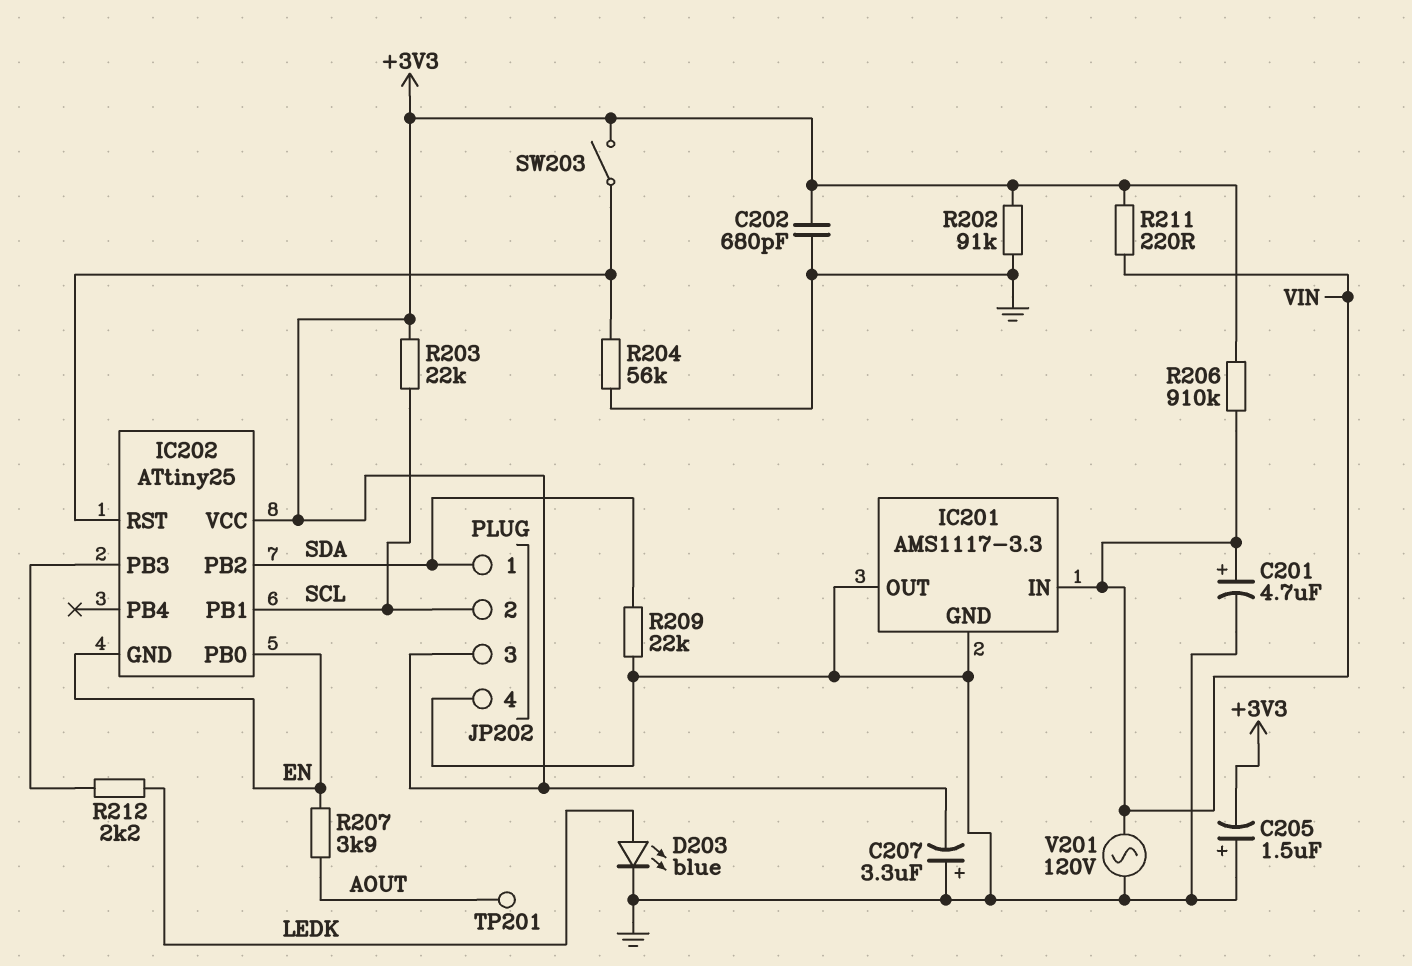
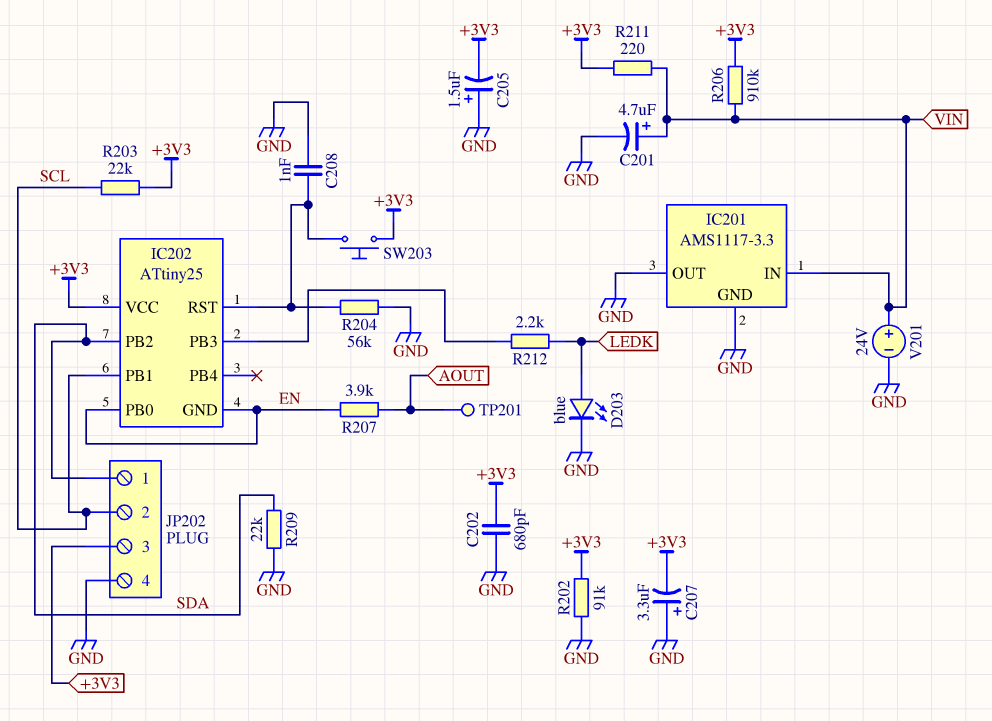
C208: none -> 1nF (GND, IC202/RST)
SW203: switch (+3V3, IC202/RST) -> button (+3V3, IC202/RST)
V201: AC 120V (GND, VIN) -> 24V (plus VIN, minus GND)

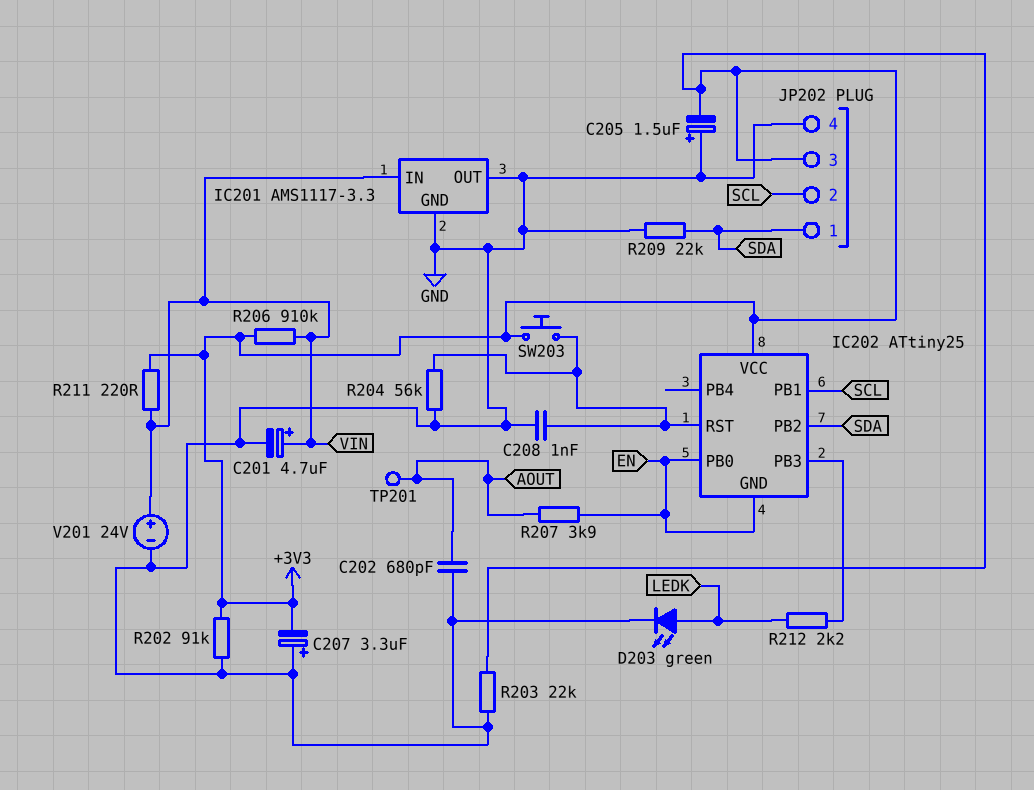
C202: 680pF (+3V3, GND) -> 680pF (AOUT, GND)
D203: LED blue (A LEDK, K GND) -> LED green (A LEDK, K GND)
R203: 22k (+3V3, SCL) -> 22k (+3V3, GND)

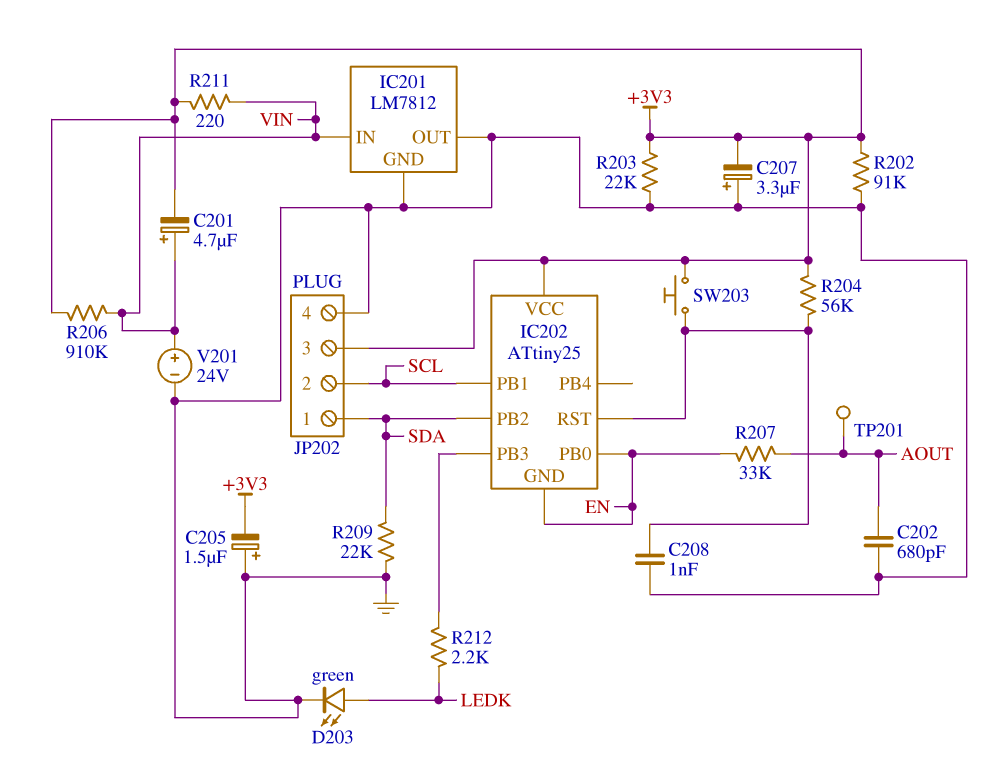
C201: 4.7uF (plus VIN, minus GND) -> 4.7uF (plus VIN, minus +3V3)
IC201: AMS1117-3.3 -> LM7812
R204: 56k (GND, IC202/RST) -> 56k (+3V3, IC202/RST)
R207: 3.9k (AOUT, EN) -> 33k (AOUT, EN)

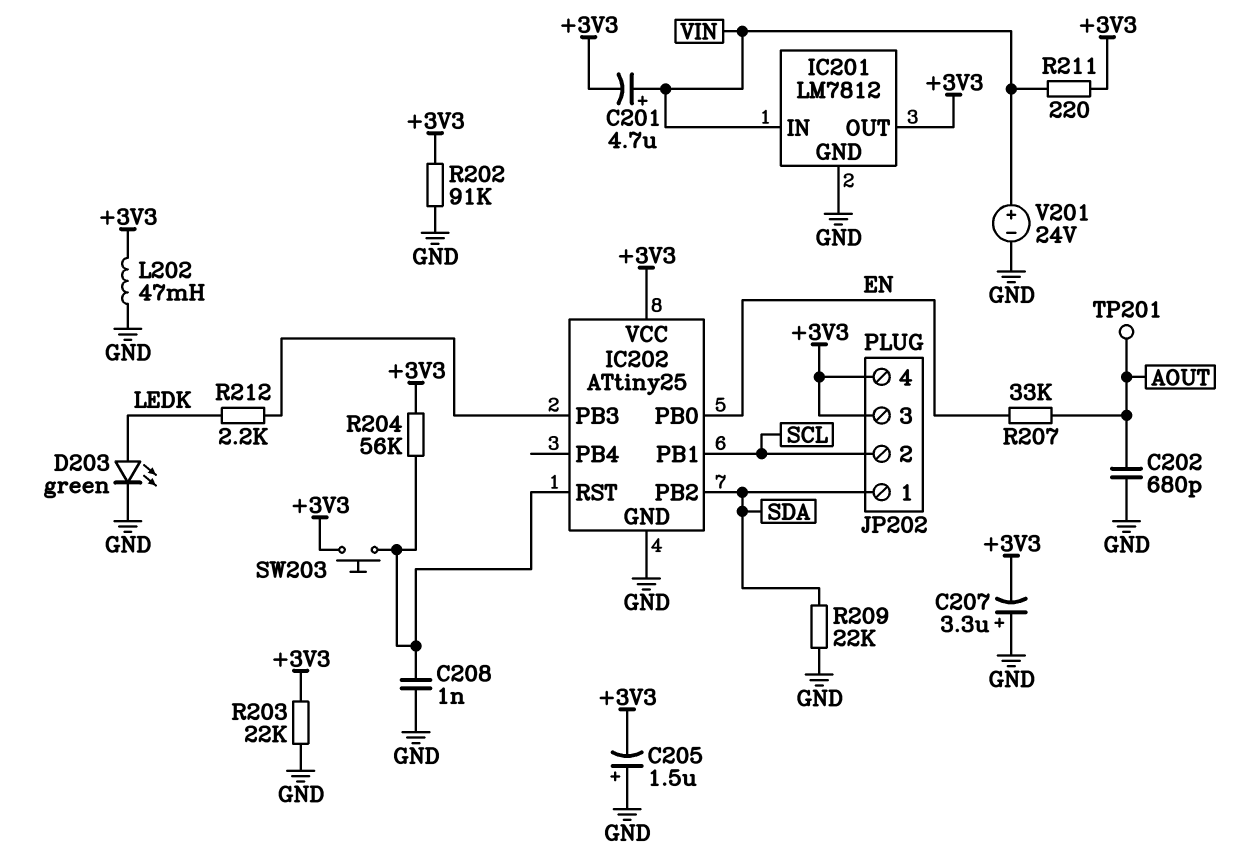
IC201 pin OUT: GND -> +3V3
IC202 pin GND: EN -> GND
JP202 pin 4: GND -> +3V3
L202: none -> 47mH (+3V3, GND)
R206: 910k (+3V3, VIN) -> none

